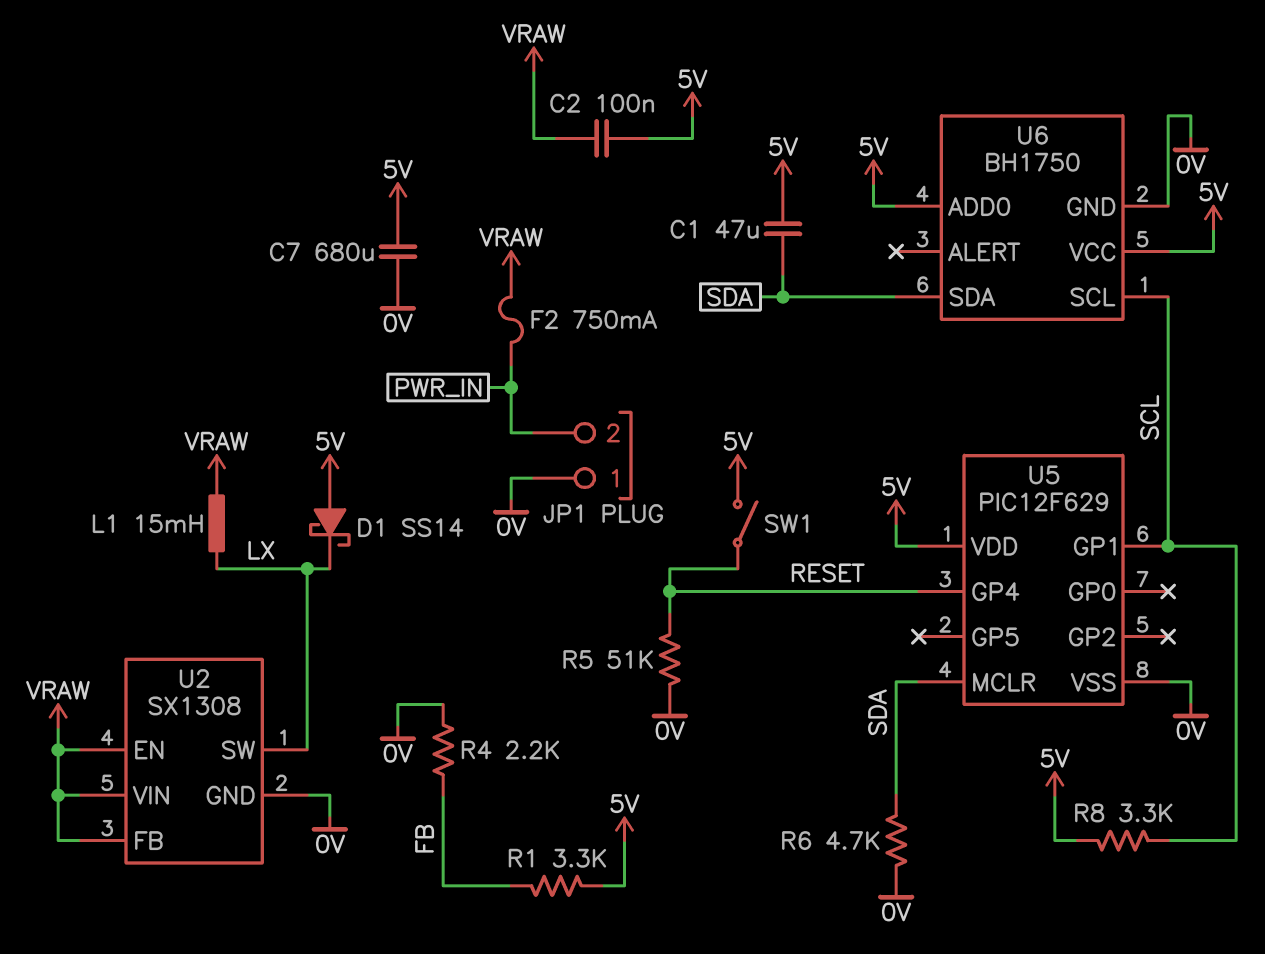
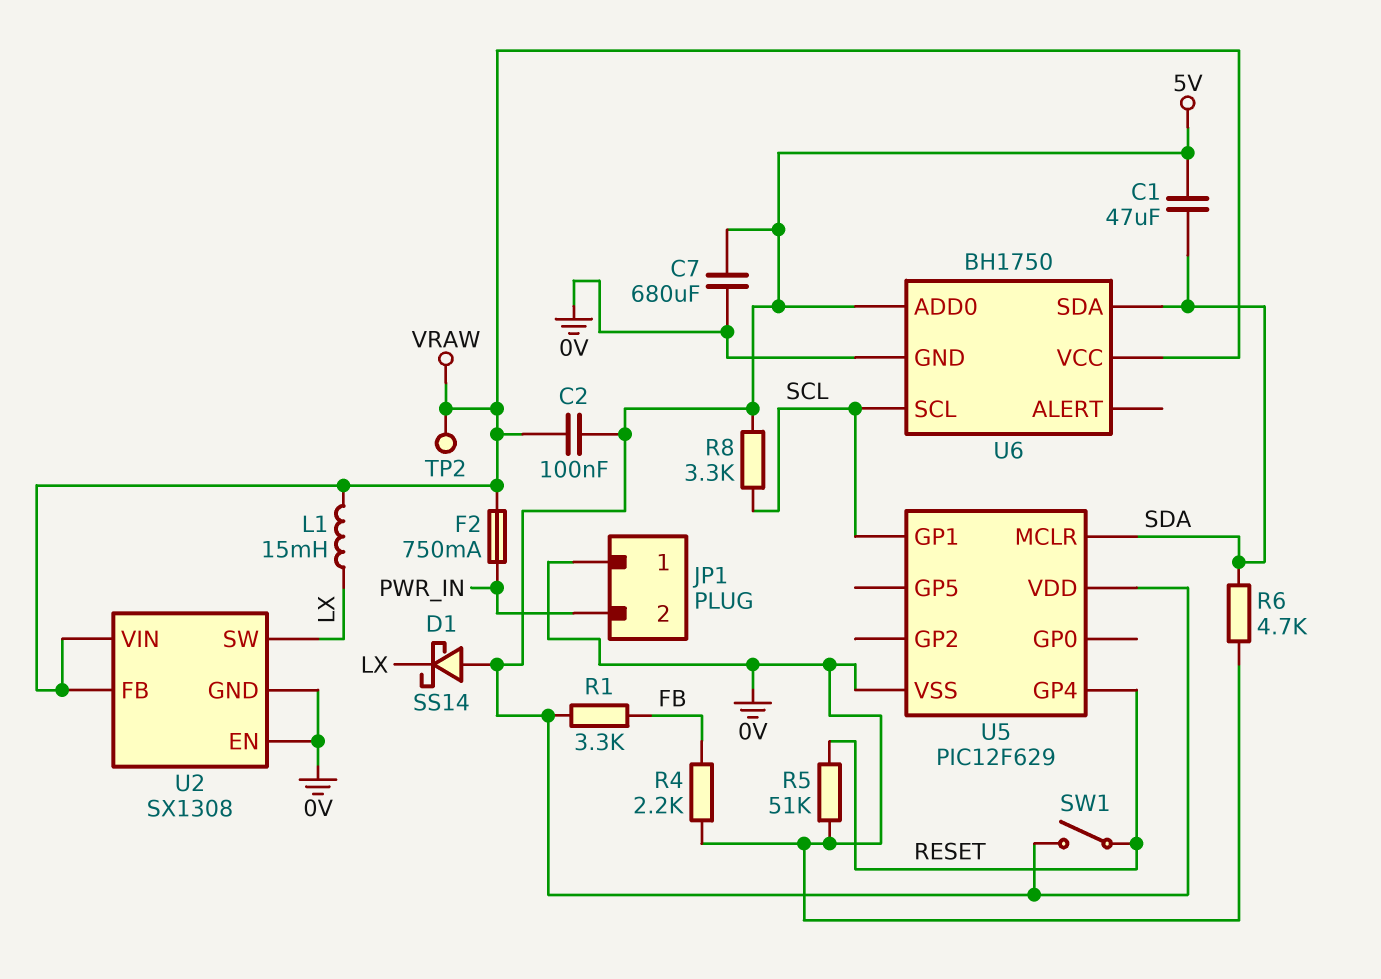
TP2: none -> test point (VRAW)
U2 pin EN: VRAW -> 0V
U6 pin VCC: 5V -> VRAW

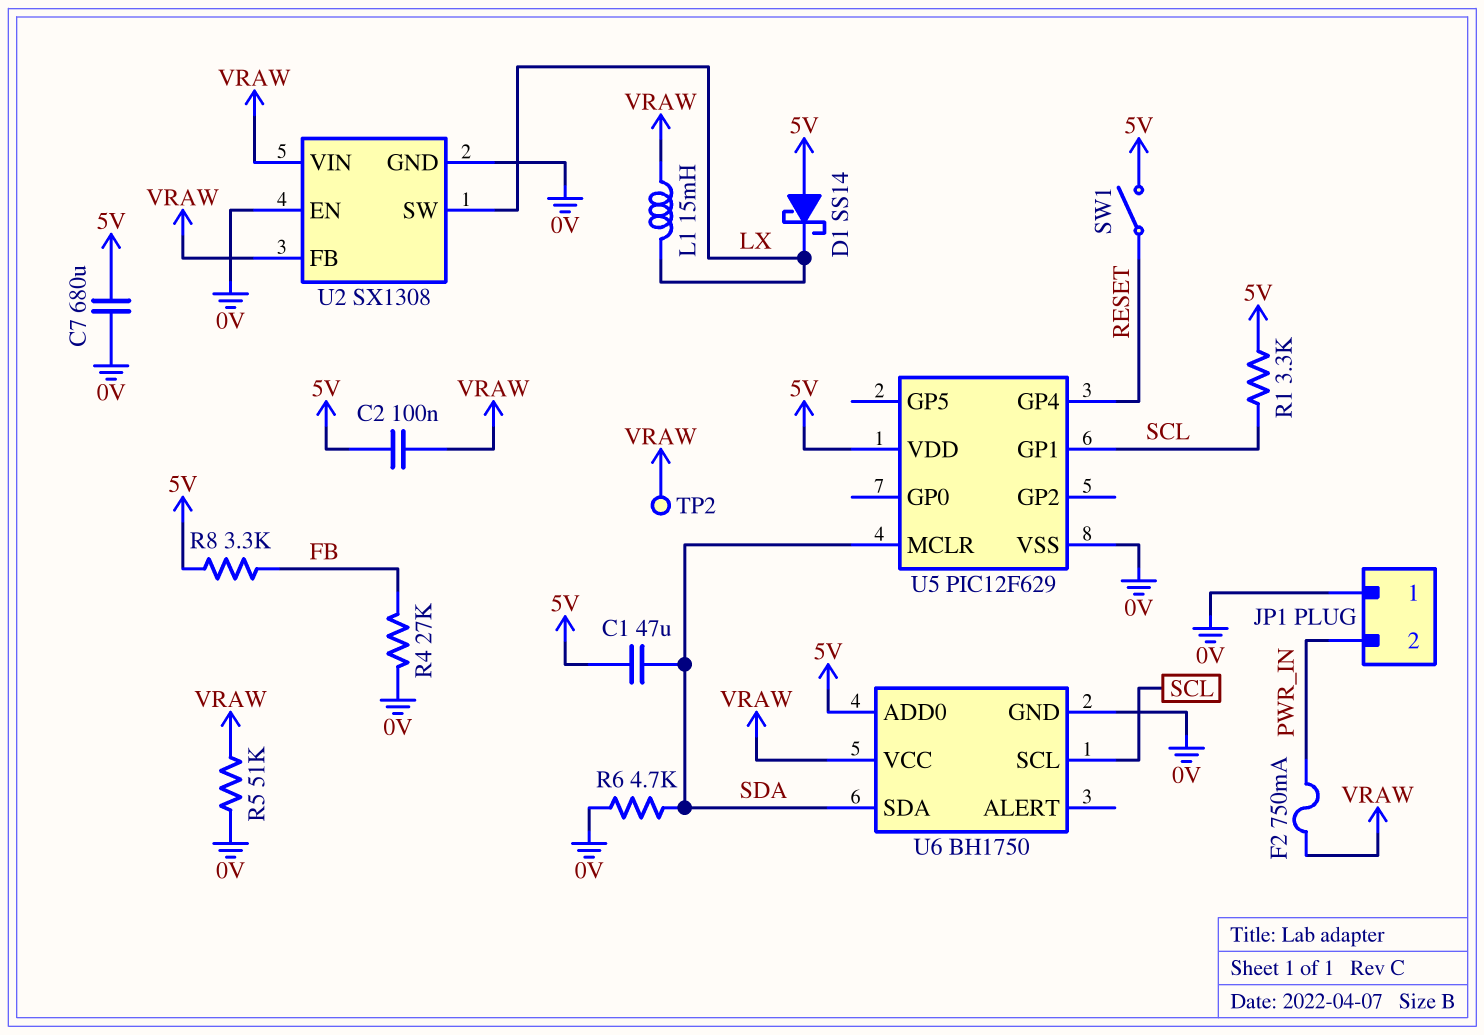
R1: 3.3k (5V, FB) -> 3.3k (5V, SCL)
R4: 2.2k (0V, FB) -> 27k (0V, FB)
R5: 51k (0V, RESET) -> 51k (0V, VRAW)
R8: 3.3k (5V, SCL) -> 3.3k (5V, FB)

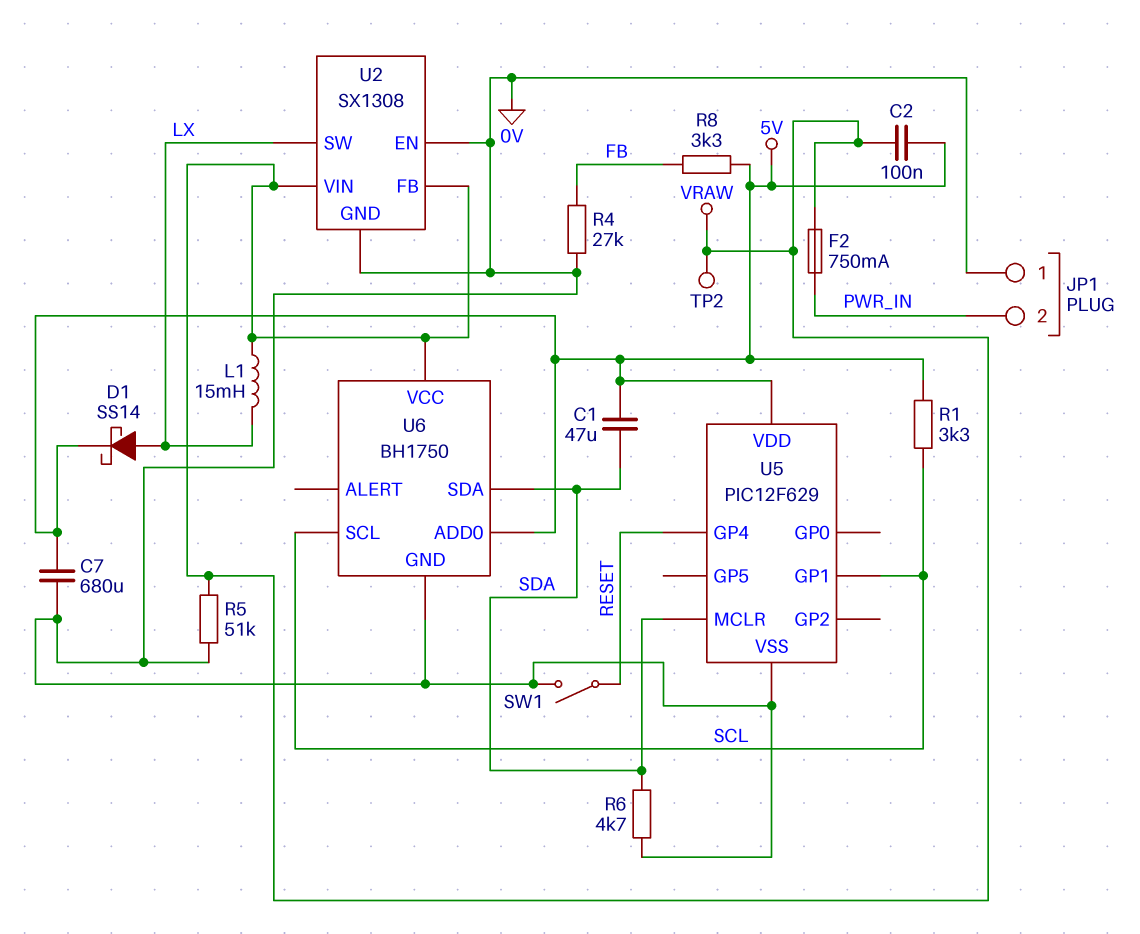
D1: schottky SS14 (A 5V, K LX) -> schottky SS14 (A LX, K 5V)
SW1: switch (5V, RESET) -> switch (0V, RESET)

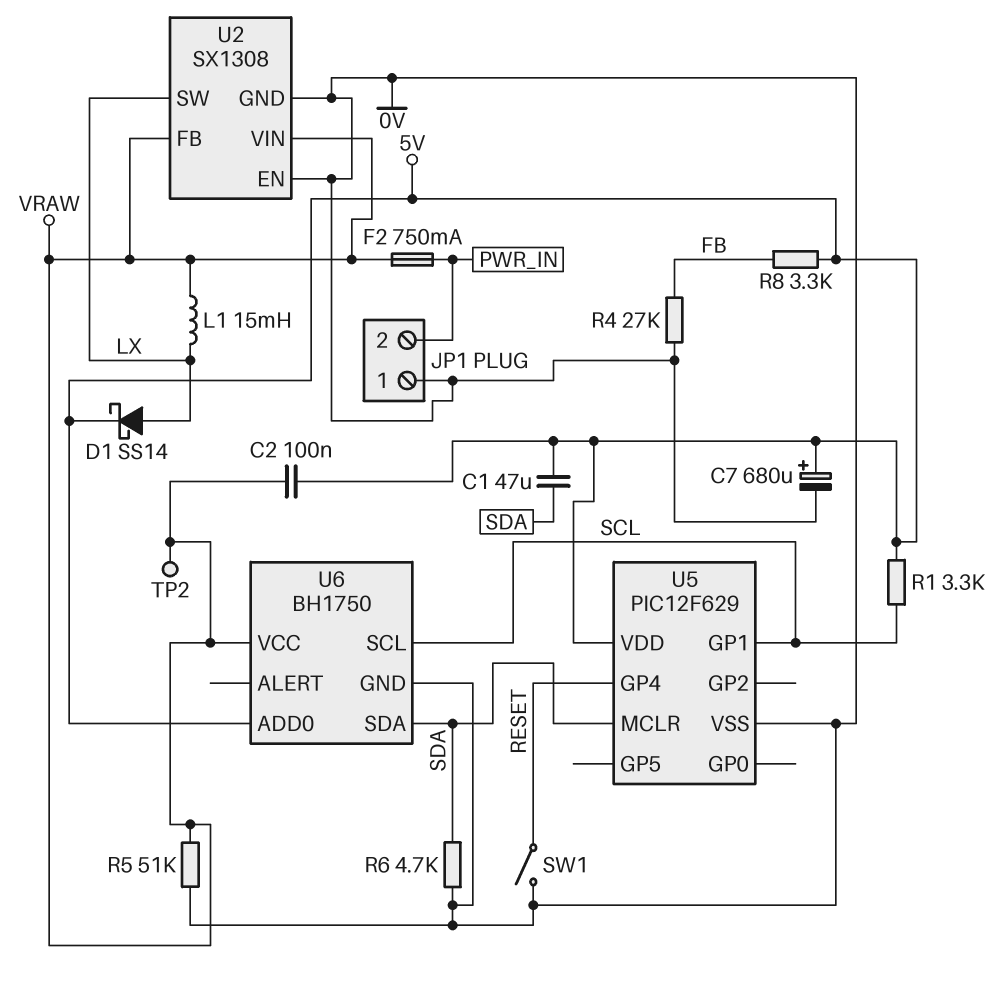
C7: 680uF (0V, 5V) -> 680uF (plus 5V, minus 0V)

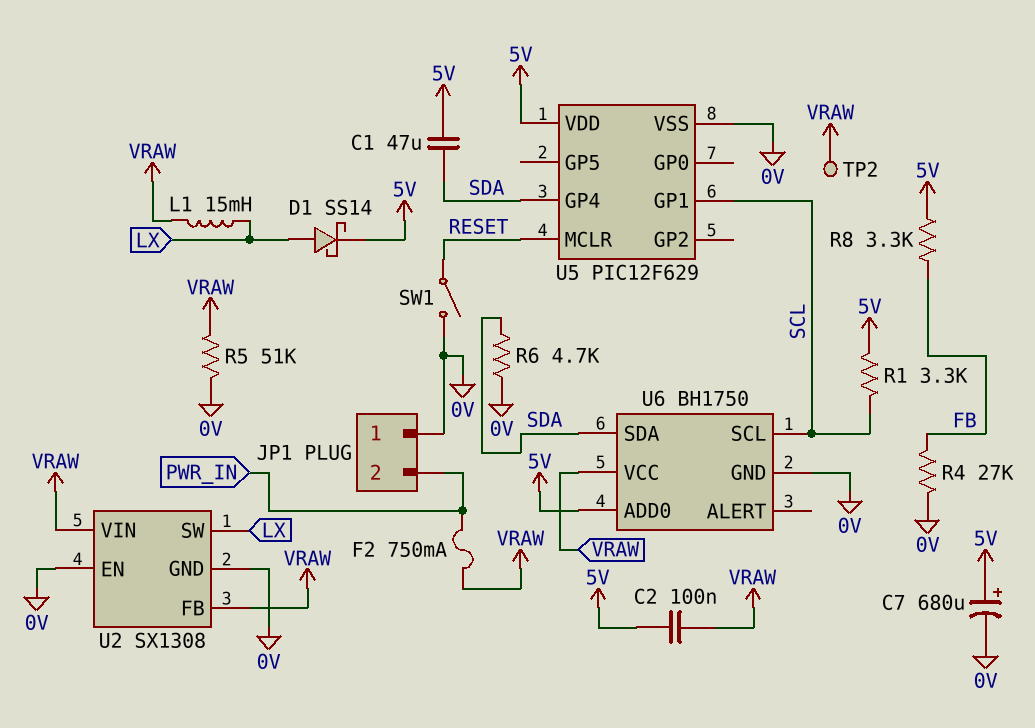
U5 pin GP4: RESET -> SDA
U5 pin MCLR: SDA -> RESET

